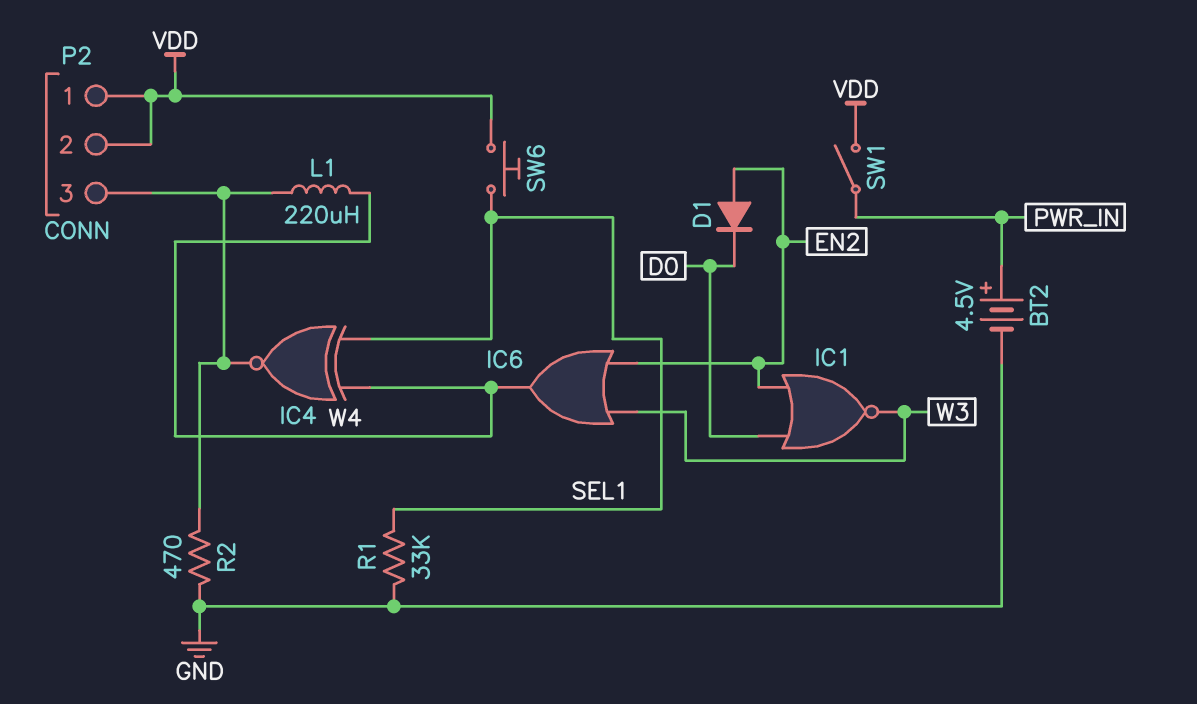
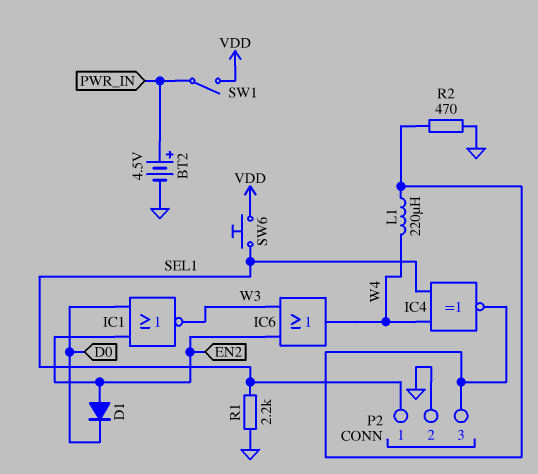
P2 pin 1: VDD -> SEL1
P2 pin 2: VDD -> GND
R1: 33k (GND, SEL1) -> 2.2k (GND, SEL1)

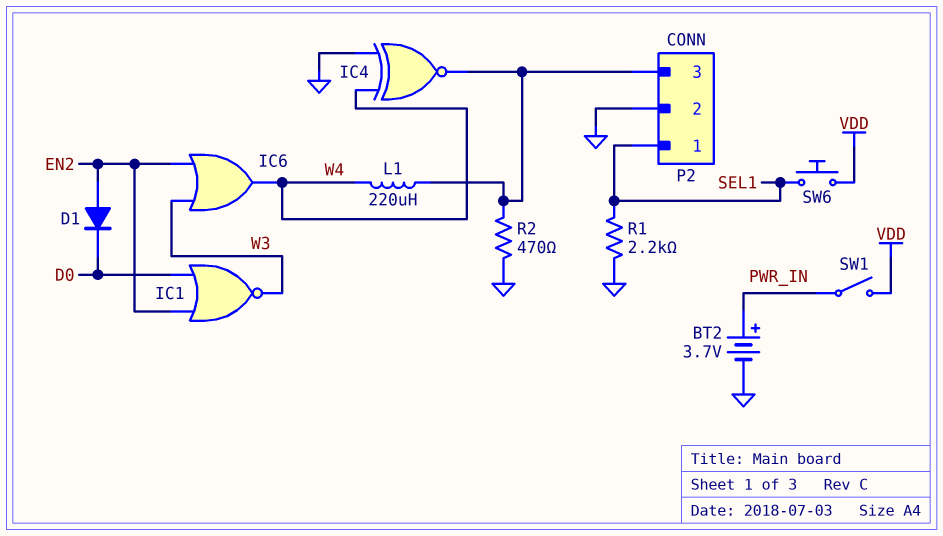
BT2: 4.5V (plus PWR_IN, minus GND) -> 3.7V (plus PWR_IN, minus GND)
IC4: XNOR (in SEL1, in W4, out P2/3) -> XNOR (in GND, in W4, out P2/3)

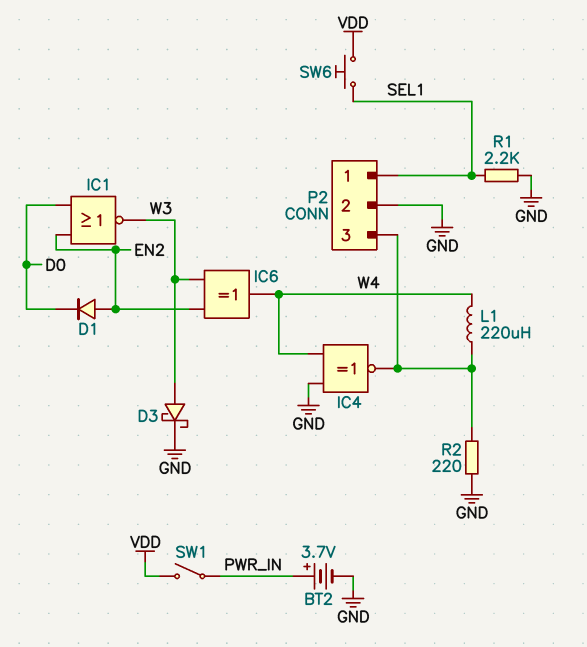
D3: none -> schottky (A W3, K GND)
IC6: OR (in EN2, in W3, out W4) -> XOR (in EN2, in W3, out W4)
R2: 470 (GND, P2/3) -> 220 (GND, P2/3)

